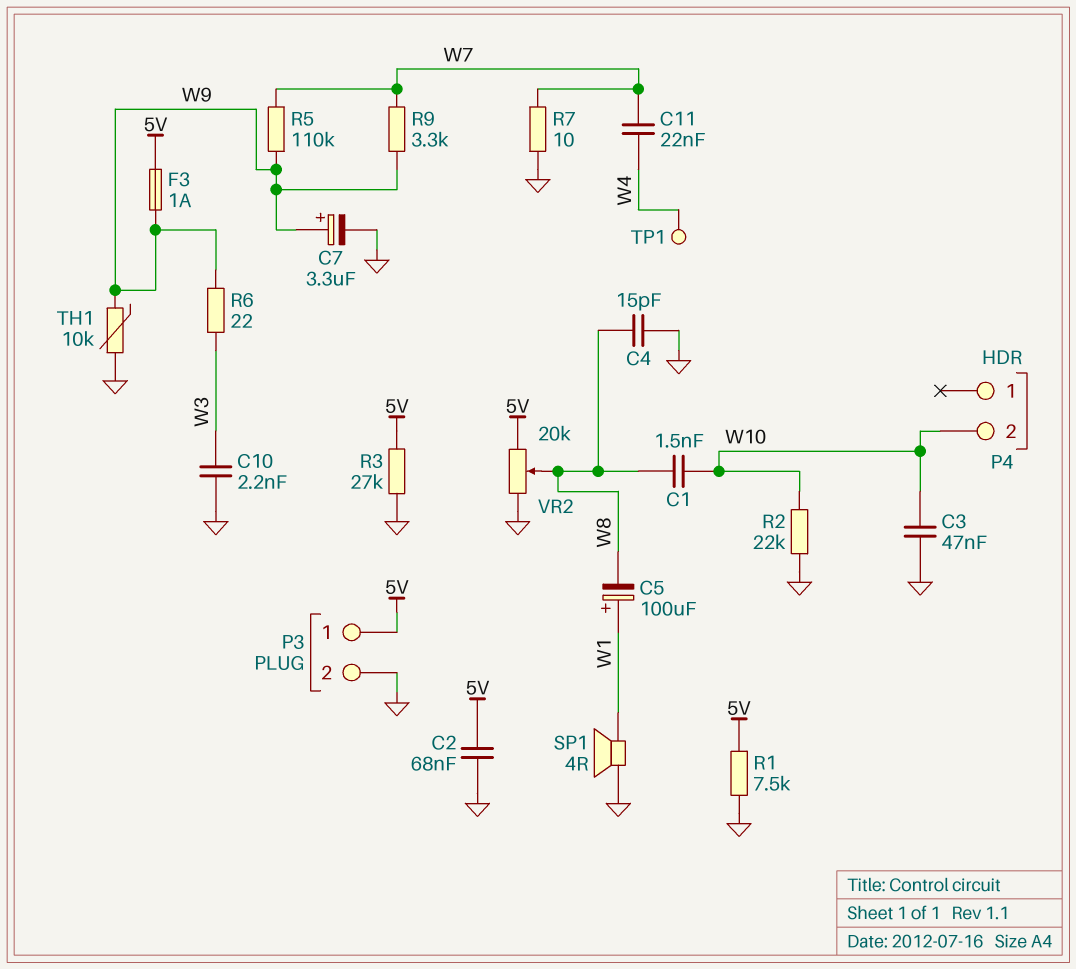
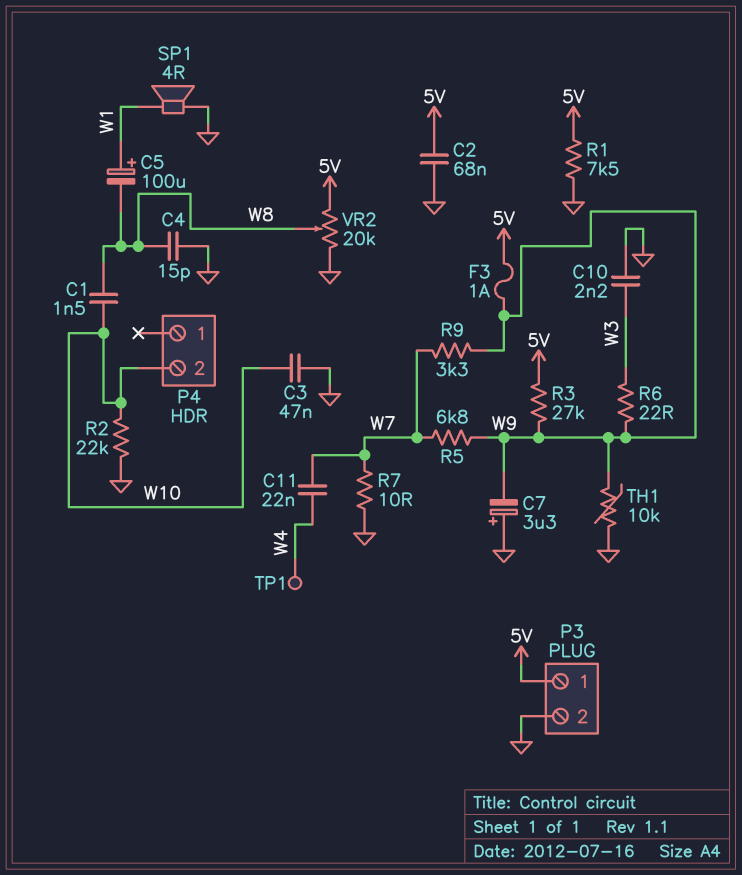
C7: 3.3uF (plus W9, minus GND) -> 3.3uF (plus GND, minus W9)
R3: 27k (5V, GND) -> 27k (5V, W9)
R5: 110k (W7, W9) -> 6.8k (W7, W9)

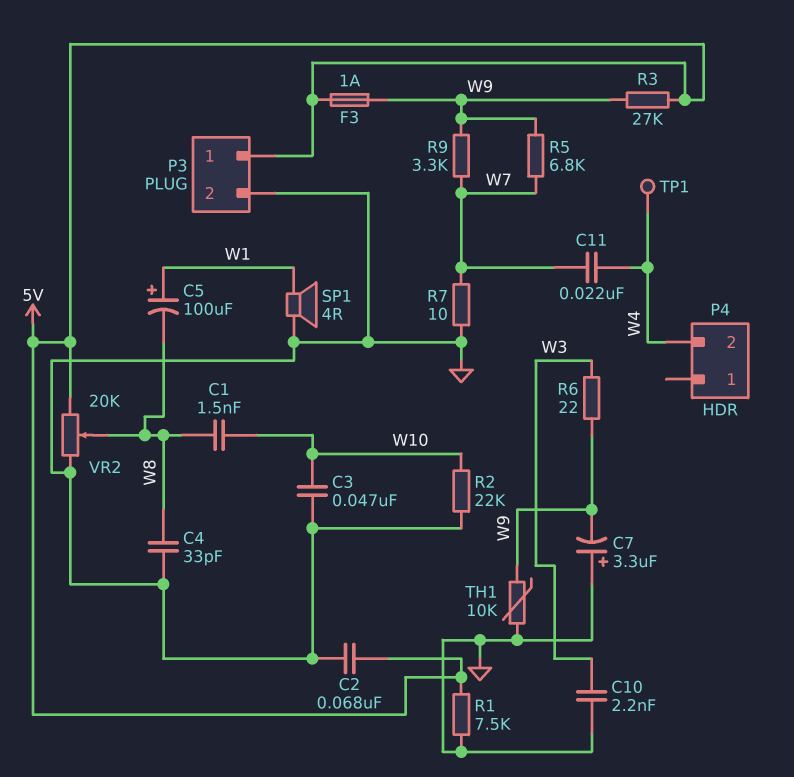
C4: 15pF (GND, W8) -> 33pF (GND, W8)
P4 pin 2: W10 -> W4

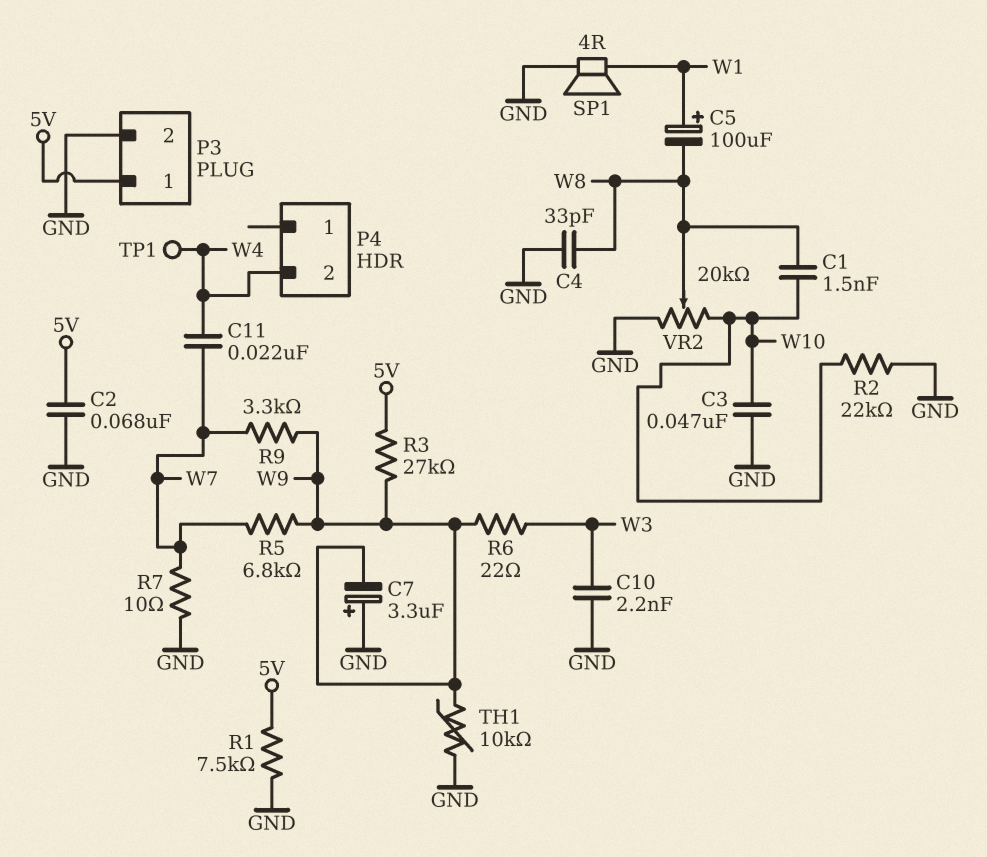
F3: 1A (5V, W9) -> none
VR2: 20k (5V, GND, wiper W8) -> 20k (GND, W10, wiper W8)

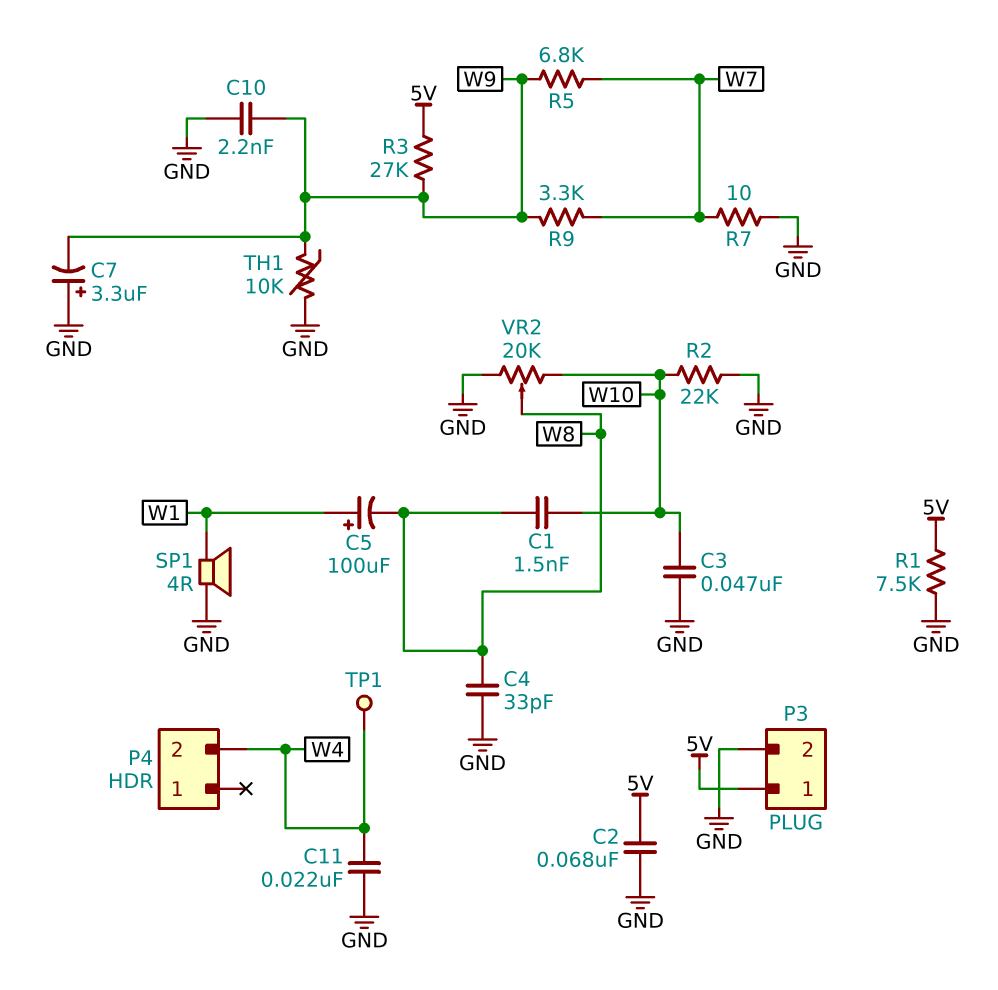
C10: 2.2nF (GND, W3) -> 2.2nF (GND, W9)
C11: 22nF (W4, W7) -> 22nF (GND, W4)
R6: 22 (W3, W9) -> none

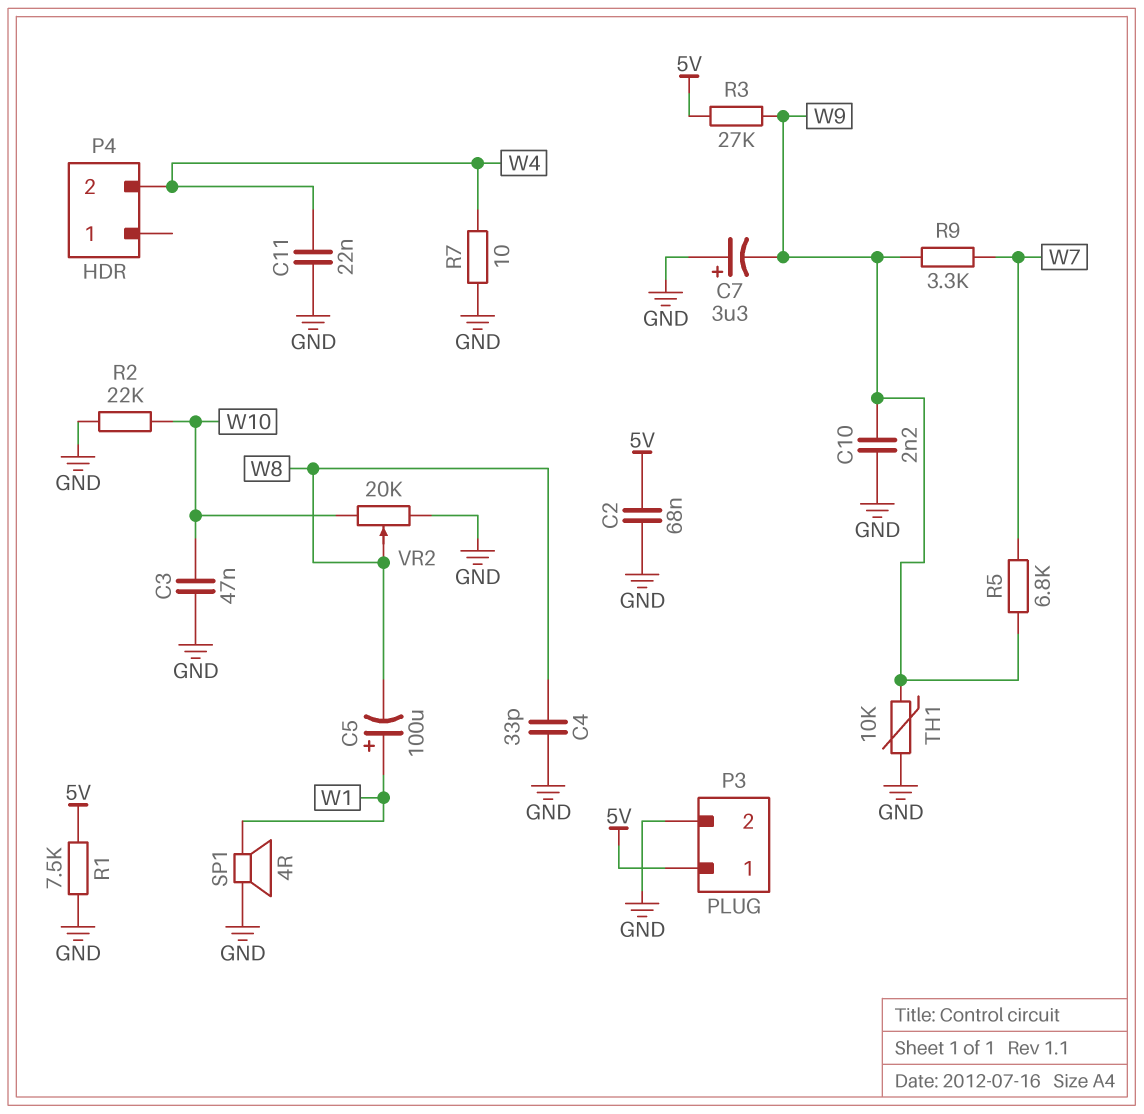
C1: 1.5nF (W8, W10) -> none
R7: 10 (GND, W7) -> 10 (GND, W4)
TP1: test point (W4) -> none

